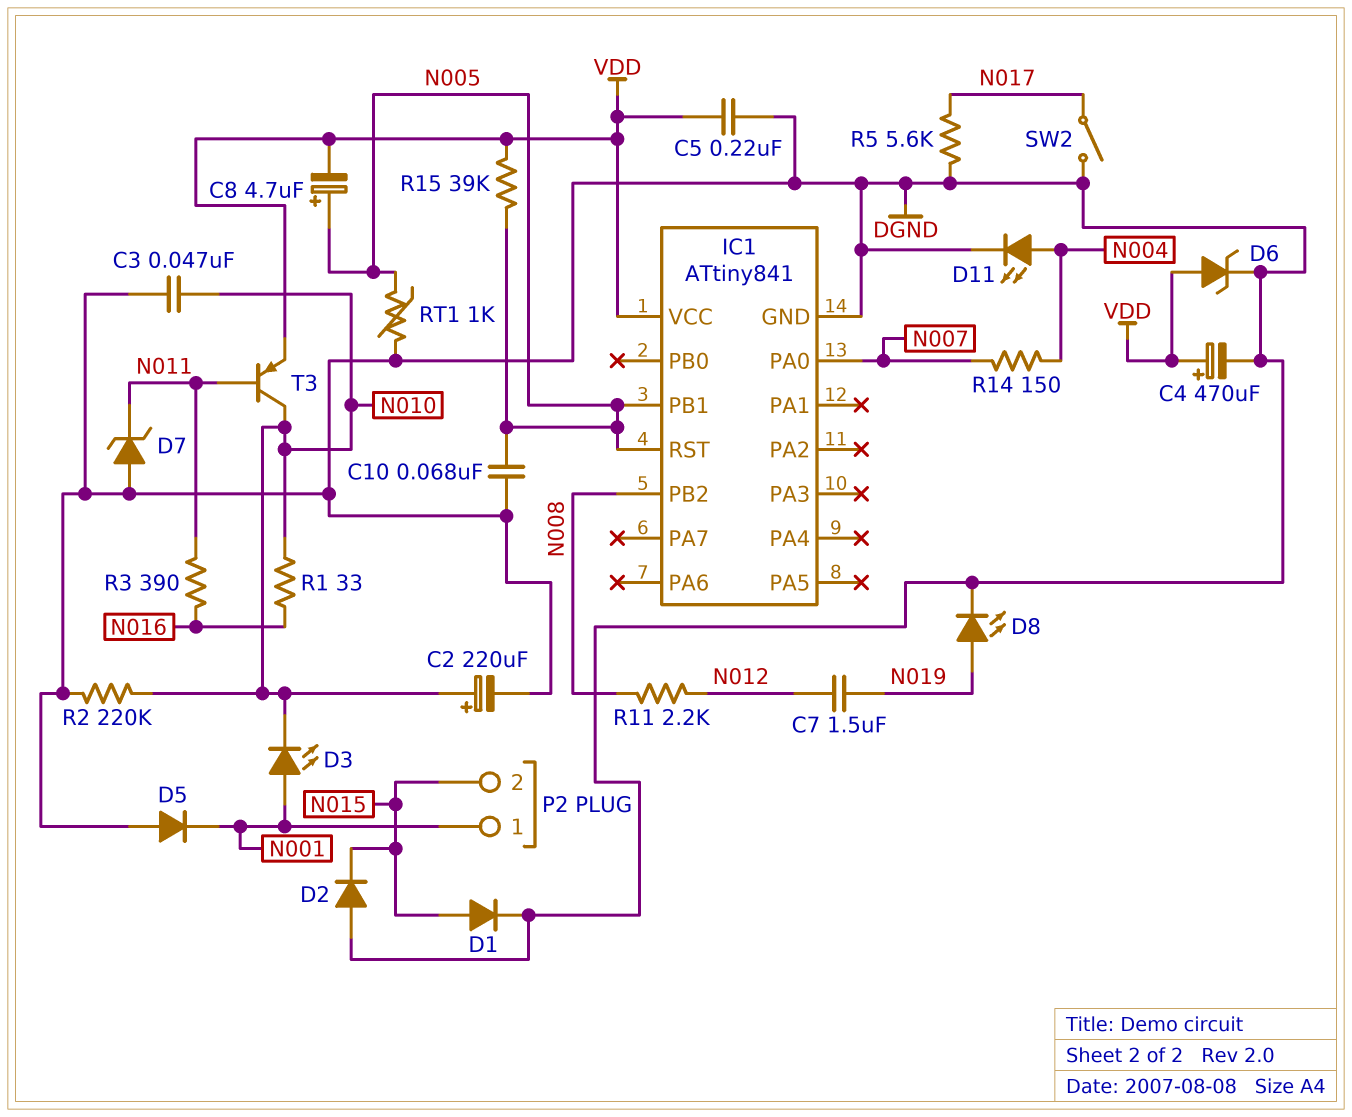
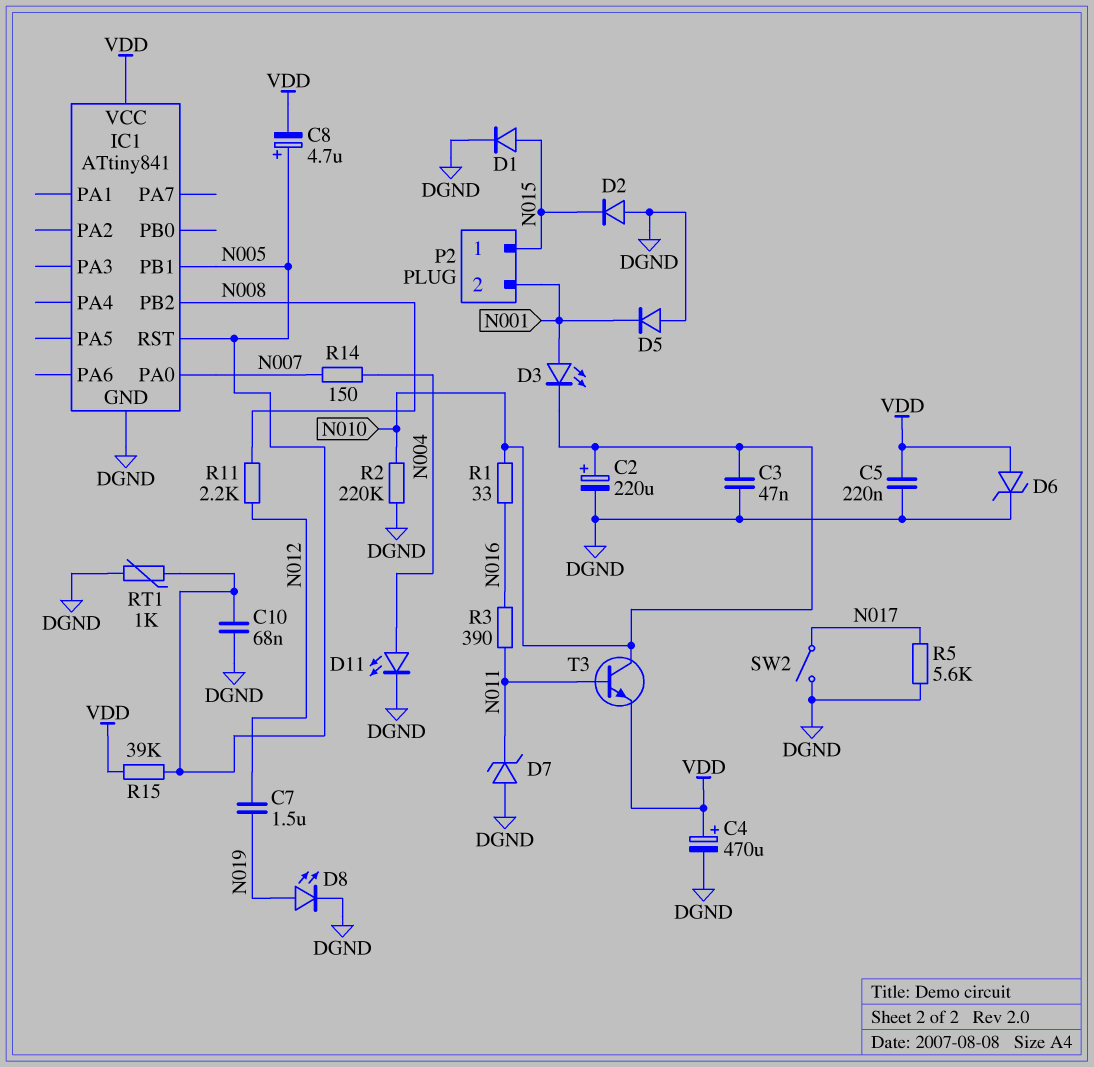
P2 pin 1: N001 -> N015
P2 pin 2: N015 -> N001
T3: PNP (B N011, C N010, E VDD) -> NPN (B N011, C N010, E VDD)

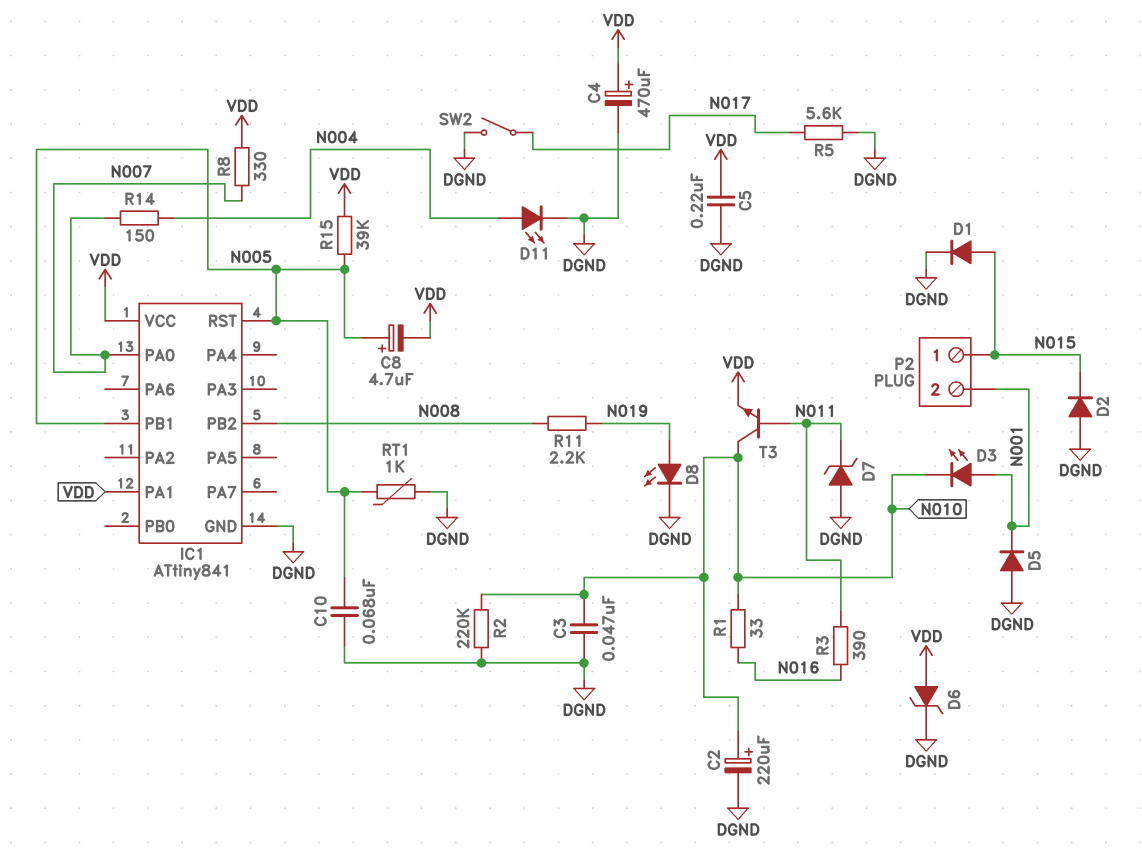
C7: 1.5uF (N012, N019) -> none
IC1 pin PA1: none -> VDD
R8: none -> 330 (N007, VDD)
R11: 2.2k (N008, N012) -> 2.2k (N008, N019)

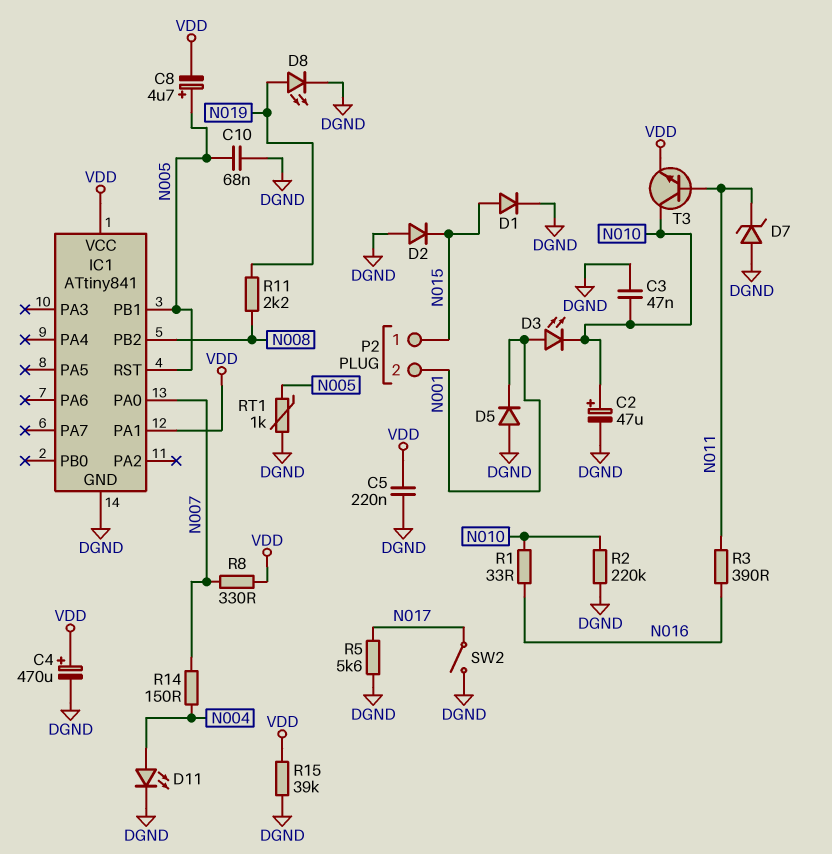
C2: 220uF (plus N010, minus DGND) -> 47uF (plus N010, minus DGND)
D6: zener (A VDD, K DGND) -> none
R15: 39k (N005, VDD) -> 39k (DGND, VDD)

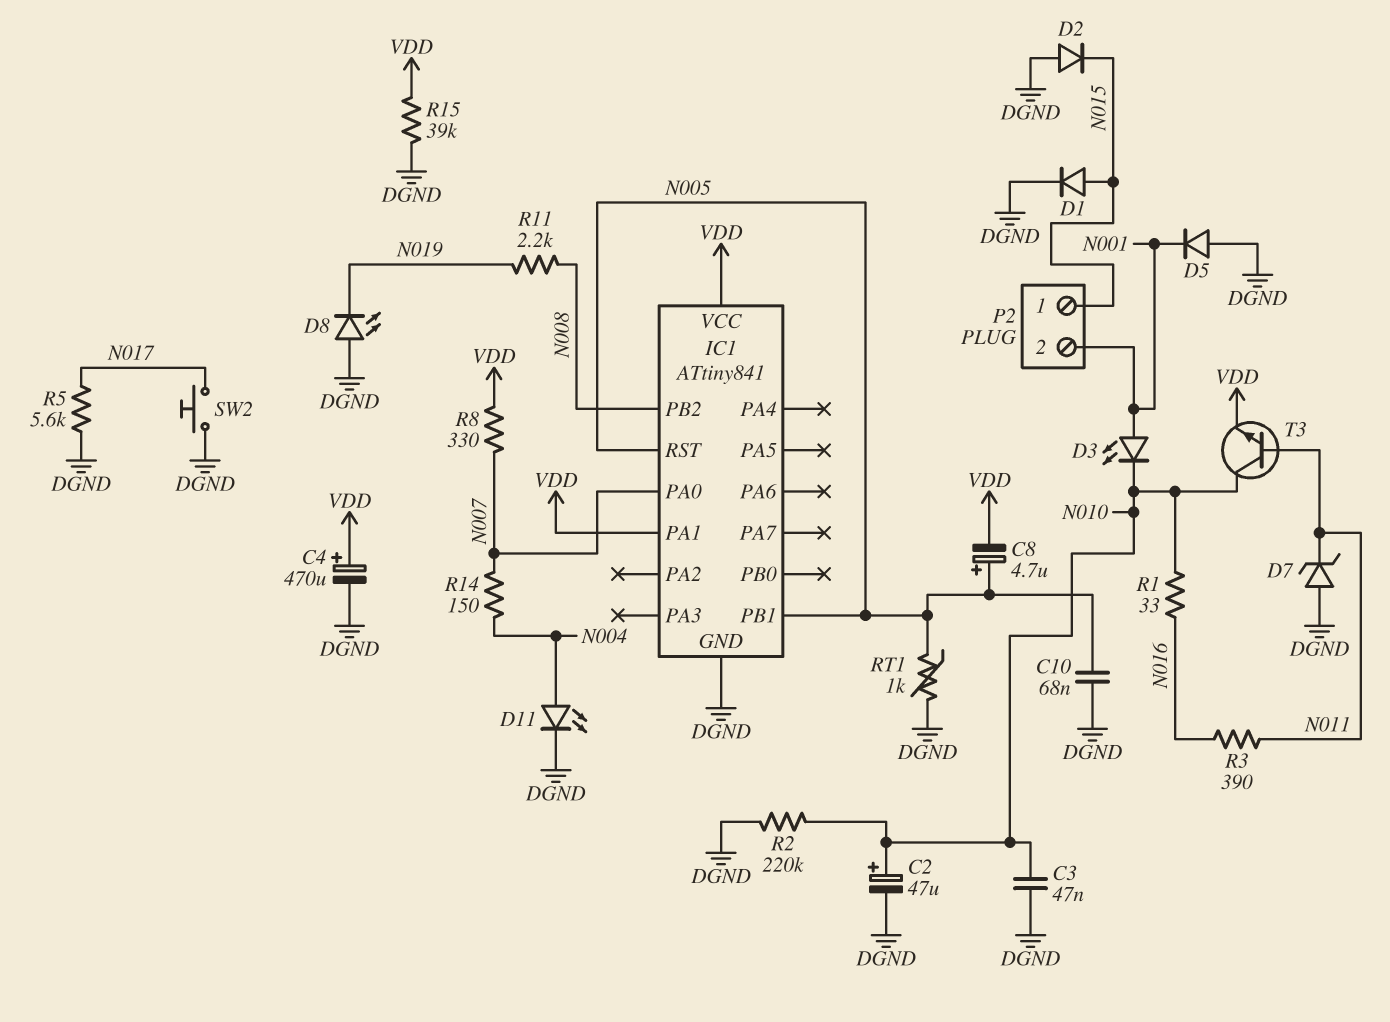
C5: 220nF (DGND, VDD) -> none
D8: LED (A N019, K DGND) -> LED (A DGND, K N019)
SW2: switch (DGND, N017) -> button (DGND, N017)

